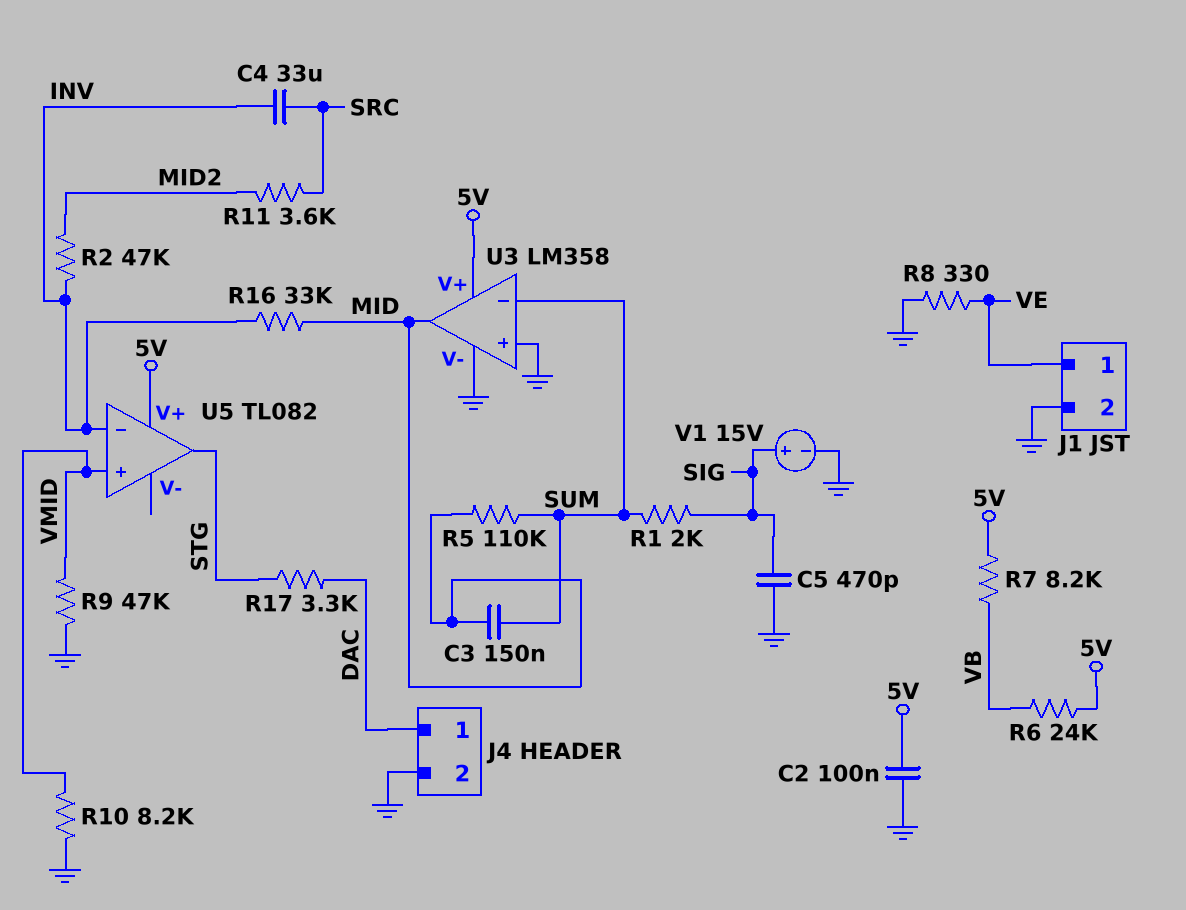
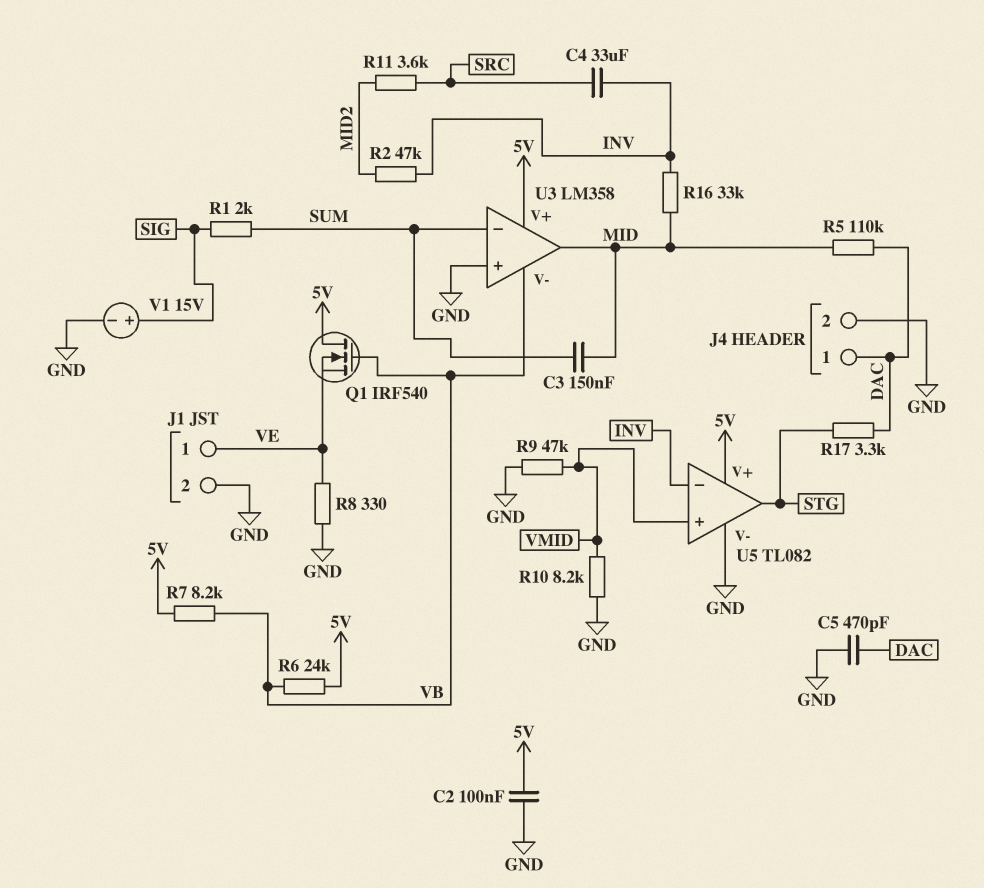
C5: 470pF (GND, SIG) -> 470pF (DAC, GND)
Q1: none -> NMOS IRF540 (G VB, D 5V, S VE)
R5: 110k (MID, SUM) -> 110k (DAC, MID)
U3 pin V-: GND -> VB
U5 pin V-: none -> GND

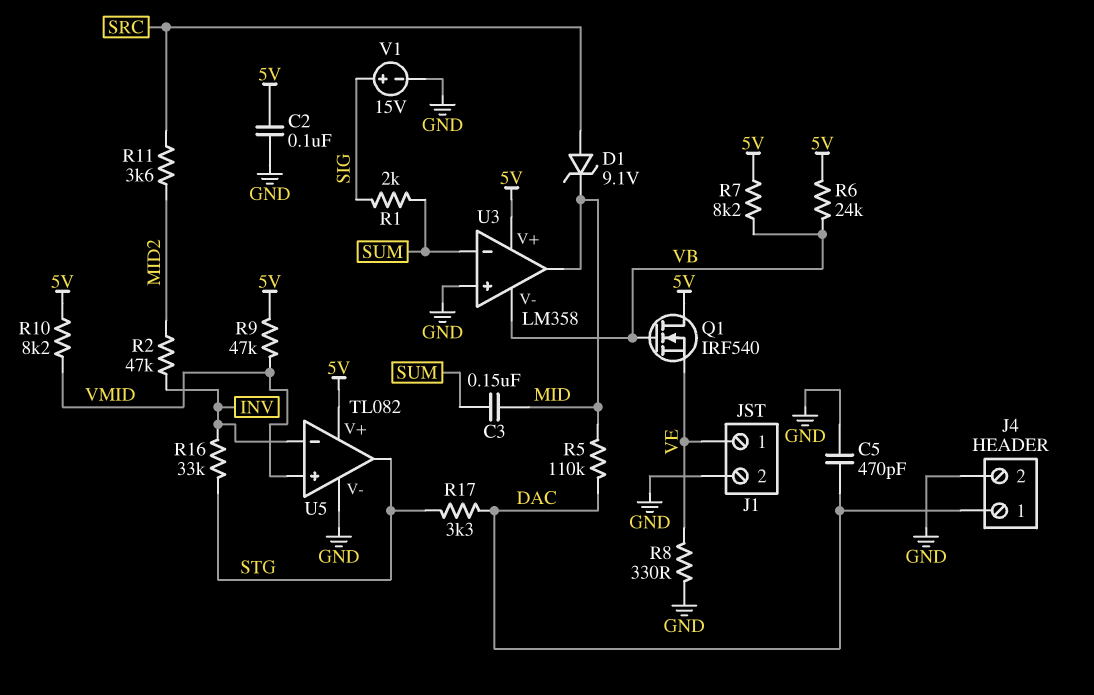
C4: 33uF (INV, SRC) -> none
D1: none -> zener 9.1V (A SRC, K MID)
R9: 47k (GND, VMID) -> 47k (5V, VMID)
R10: 8.2k (GND, VMID) -> 8.2k (5V, VMID)
R16: 33k (INV, MID) -> 33k (INV, STG)

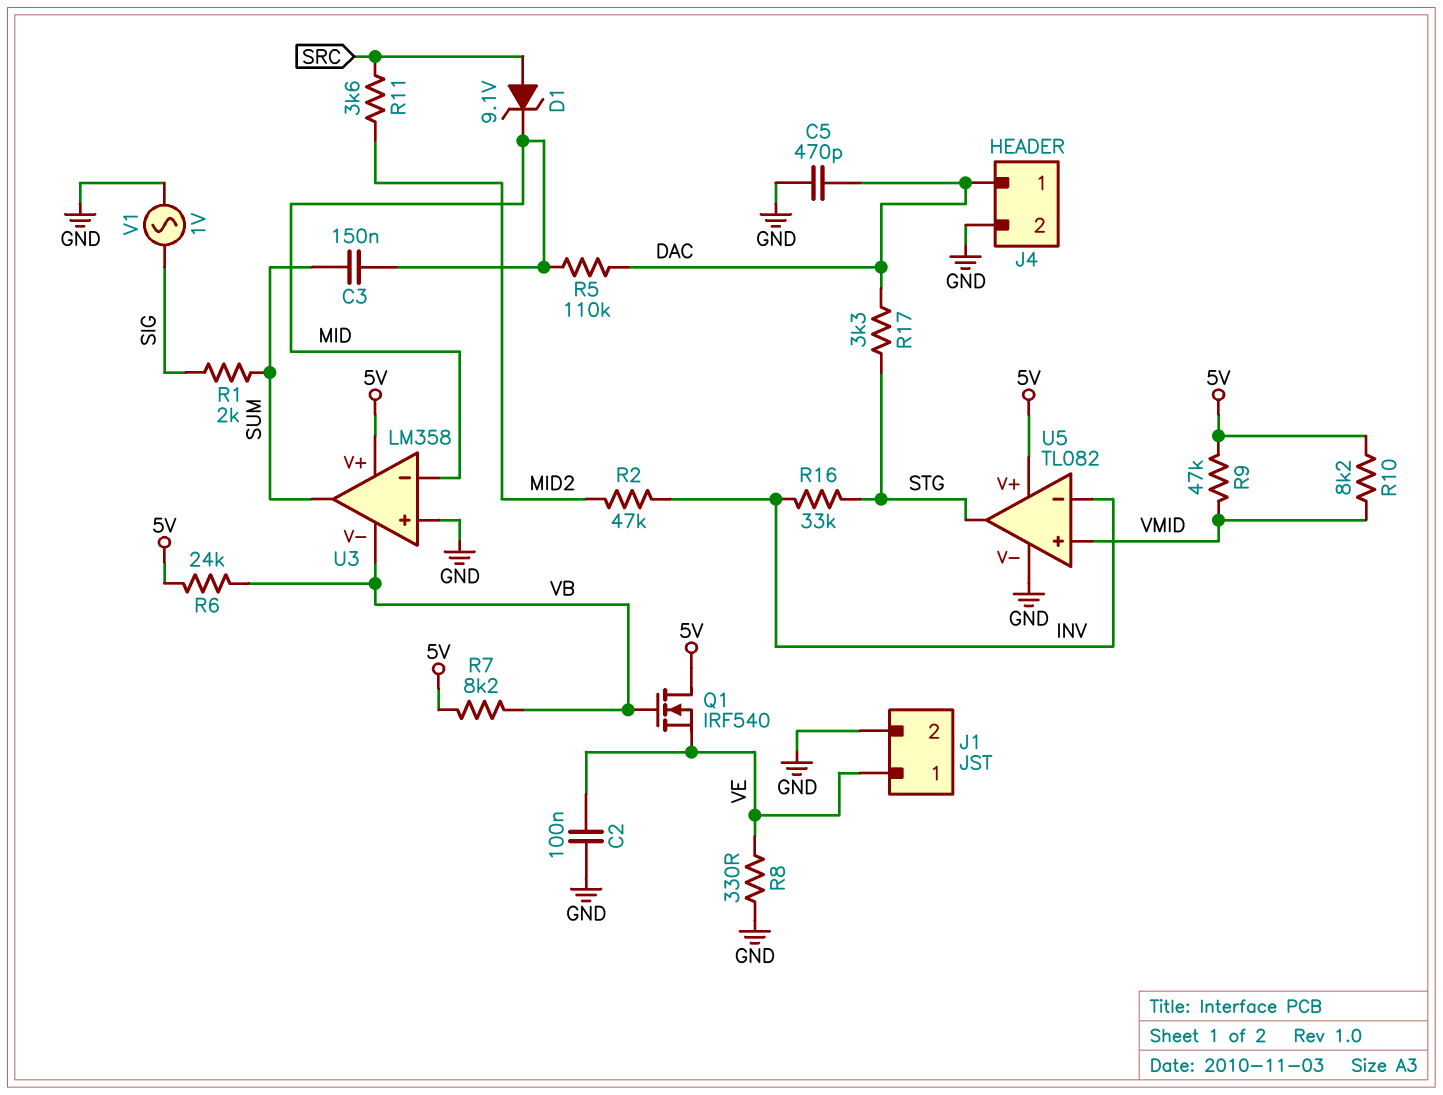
C2: 100nF (5V, GND) -> 100nF (GND, VE)
U3 pin in-: SUM -> MID
U3 pin out: MID -> SUM
V1: 15V (plus SIG, minus GND) -> AC 1V (GND, SIG)

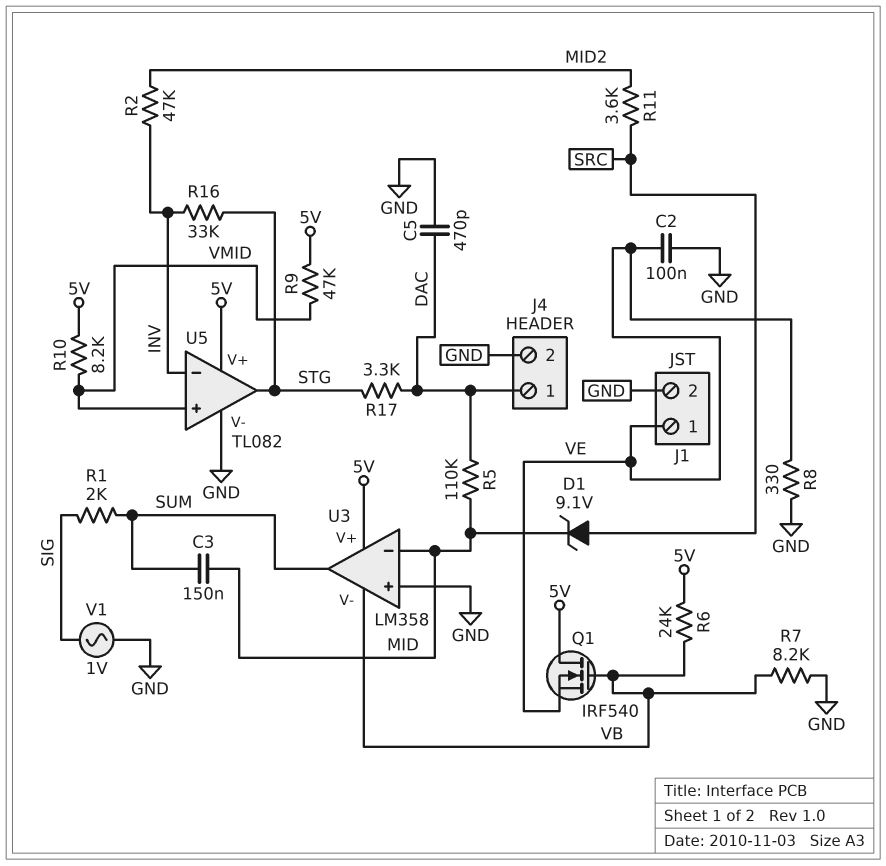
R7: 8.2k (5V, VB) -> 8.2k (GND, VB)

